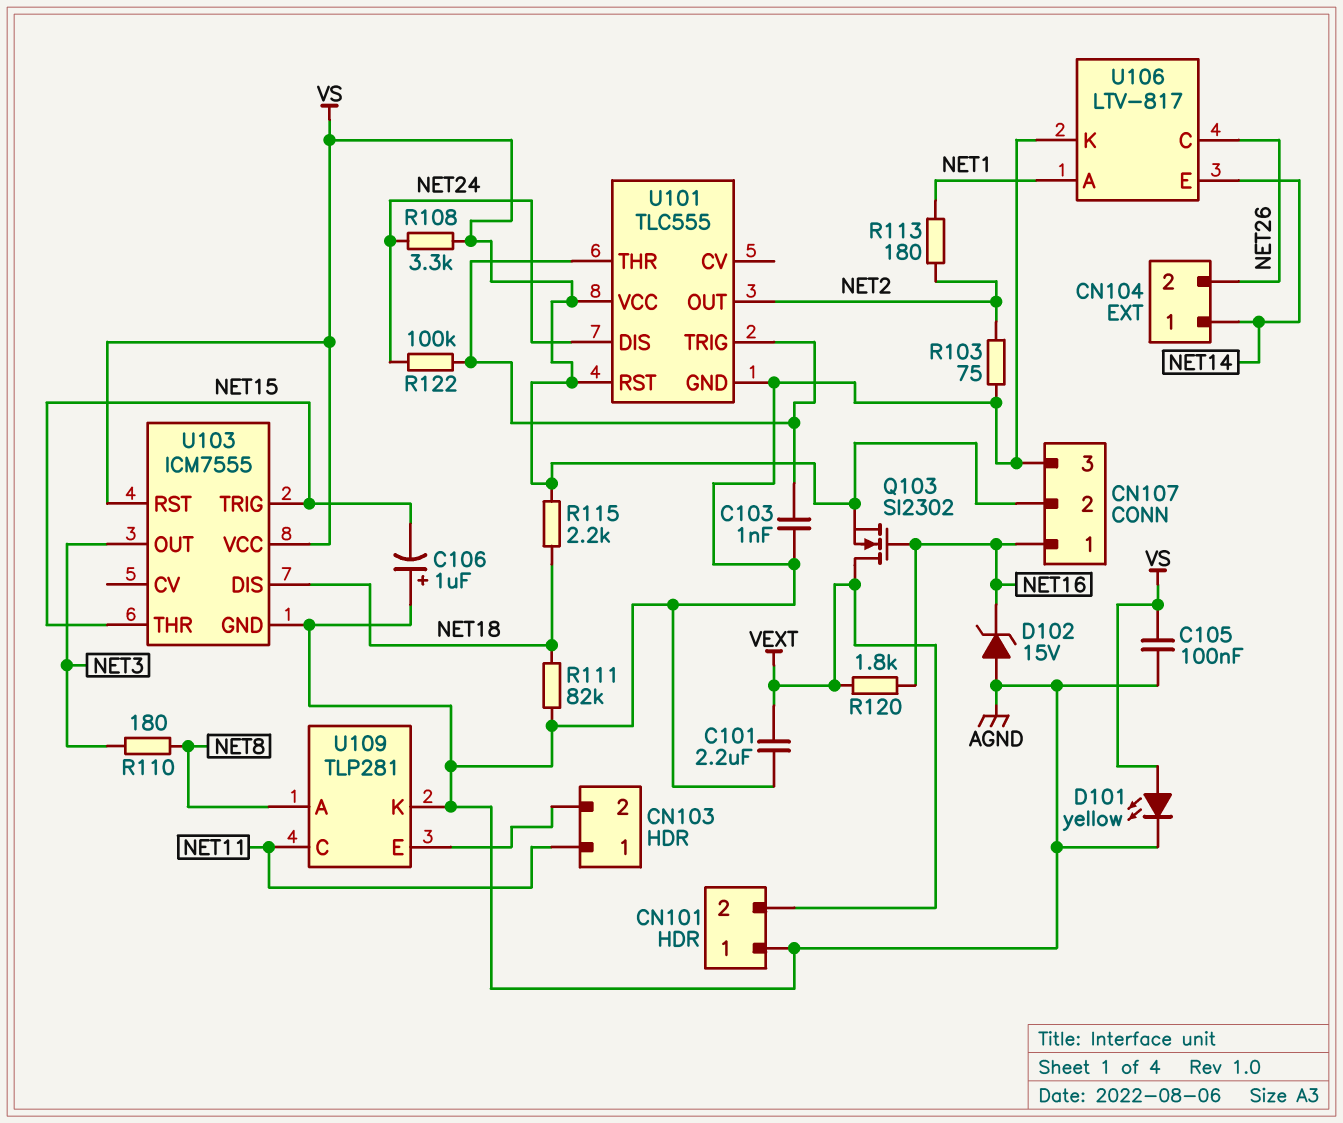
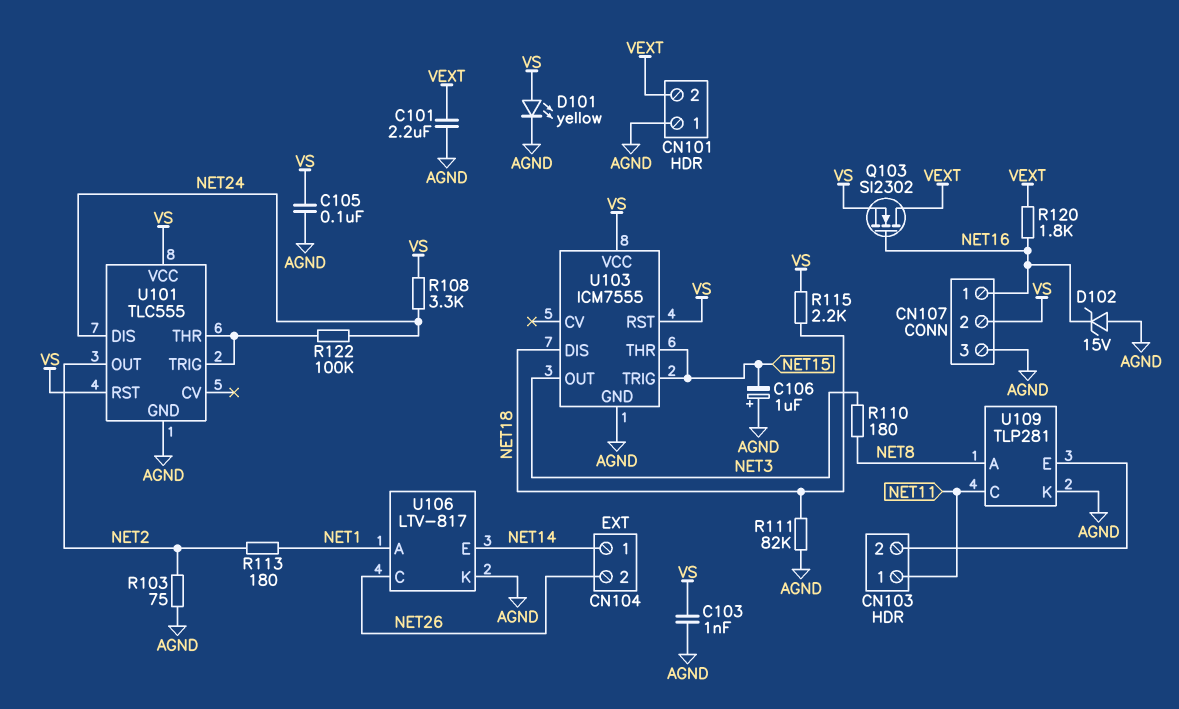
C103: 1nF (AGND, U101/THR) -> 1nF (AGND, VS)

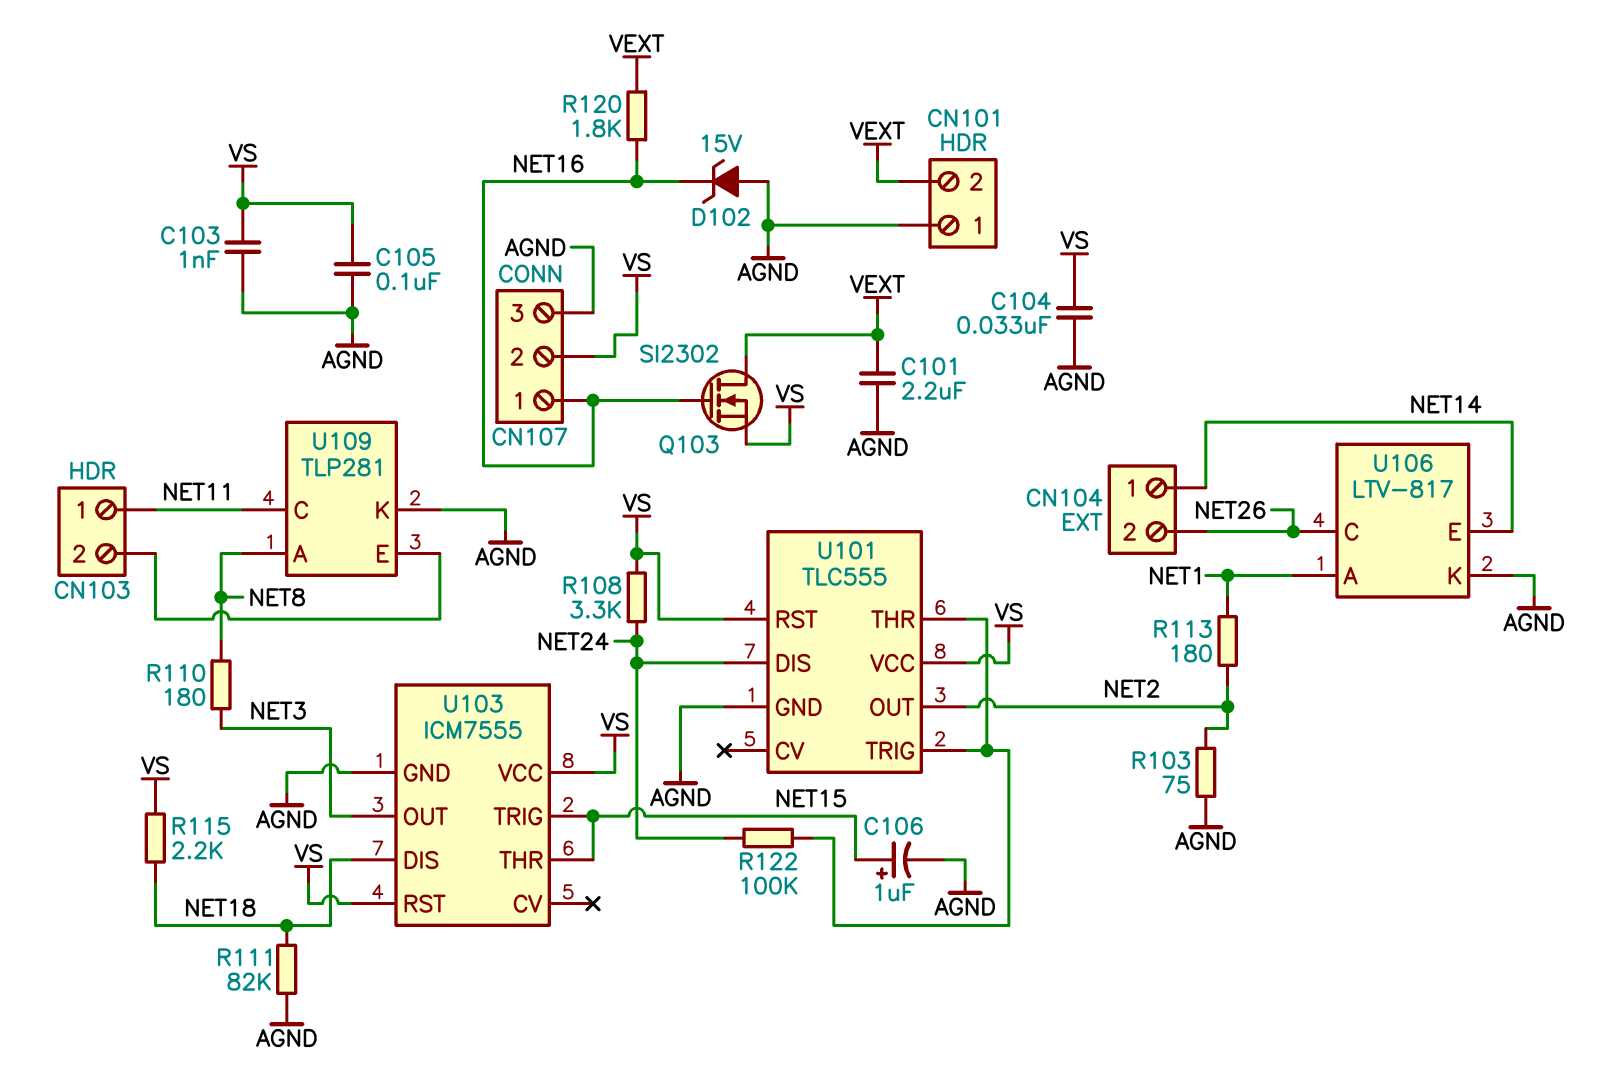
C104: none -> 33nF (AGND, VS)
C106: 1uF (plus AGND, minus NET15) -> 1uF (plus NET15, minus AGND)
D101: LED yellow (A VS, K AGND) -> none

